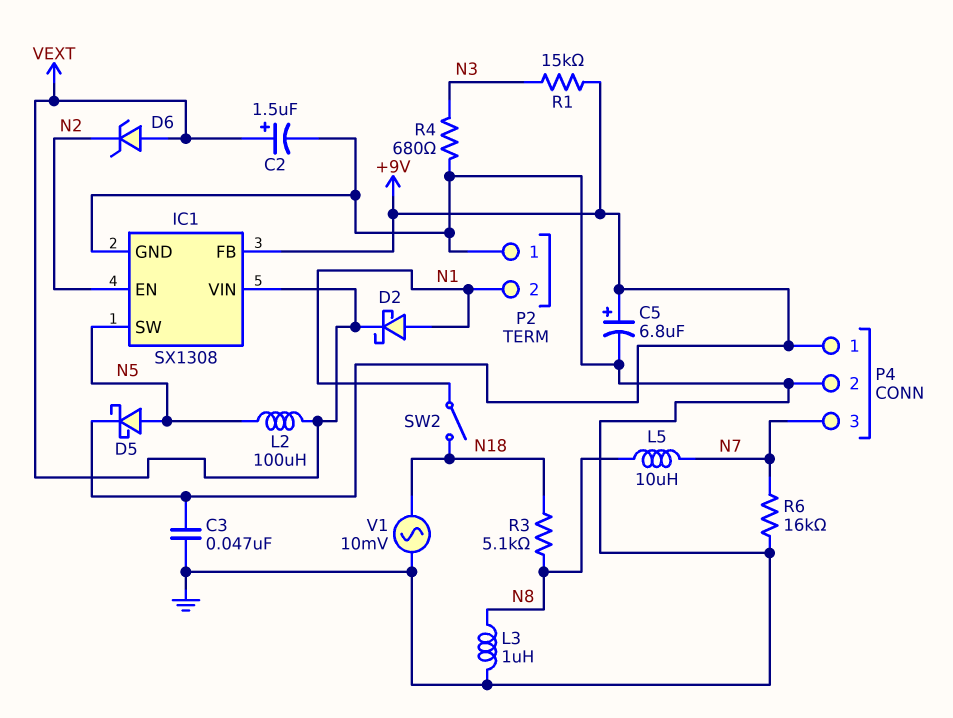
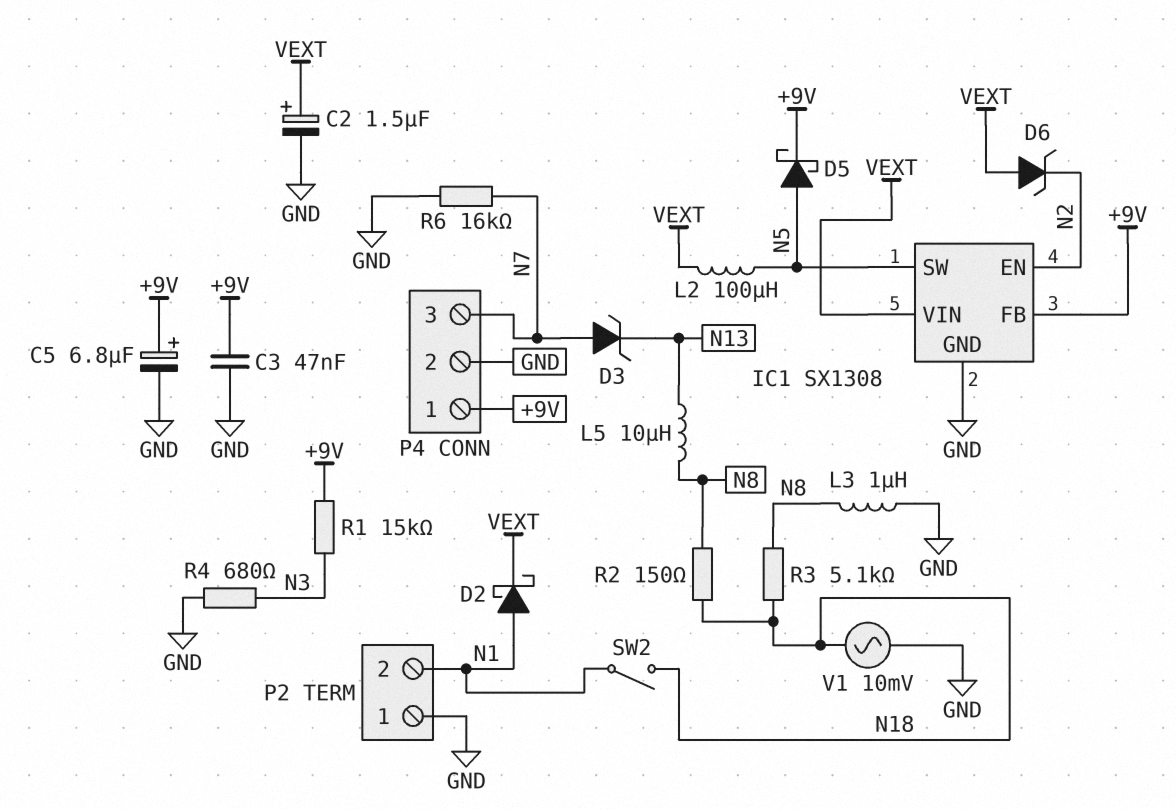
D3: none -> zener (A N7, K N13)
L5: 10uH (N7, N8) -> 10uH (N8, N13)
R2: none -> 150 (N8, N18)

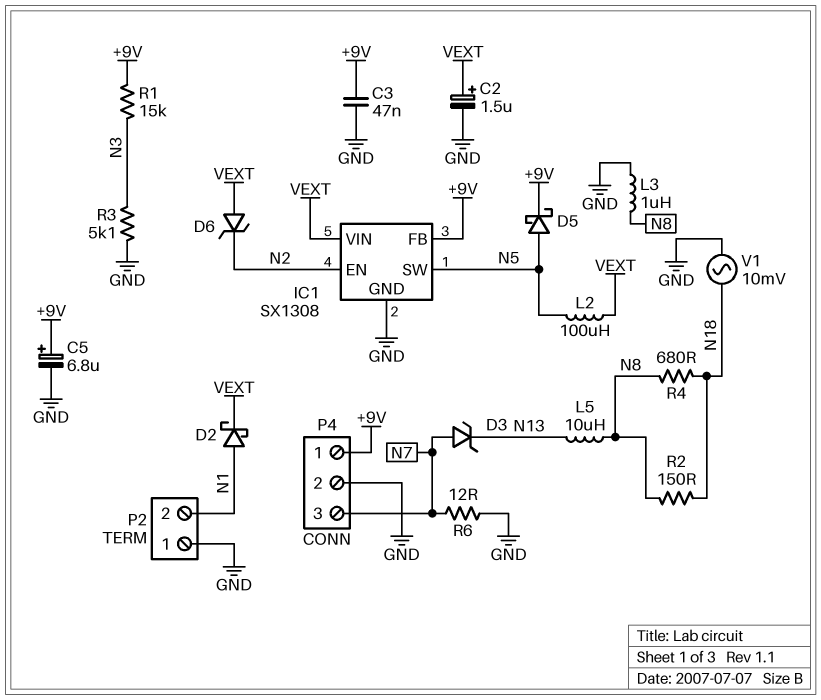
R3: 5.1k (N8, N18) -> 5.1k (GND, N3)
R4: 680 (GND, N3) -> 680 (N8, N18)
R6: 16k (GND, N7) -> 12 (GND, N7)
SW2: switch (N1, N18) -> none

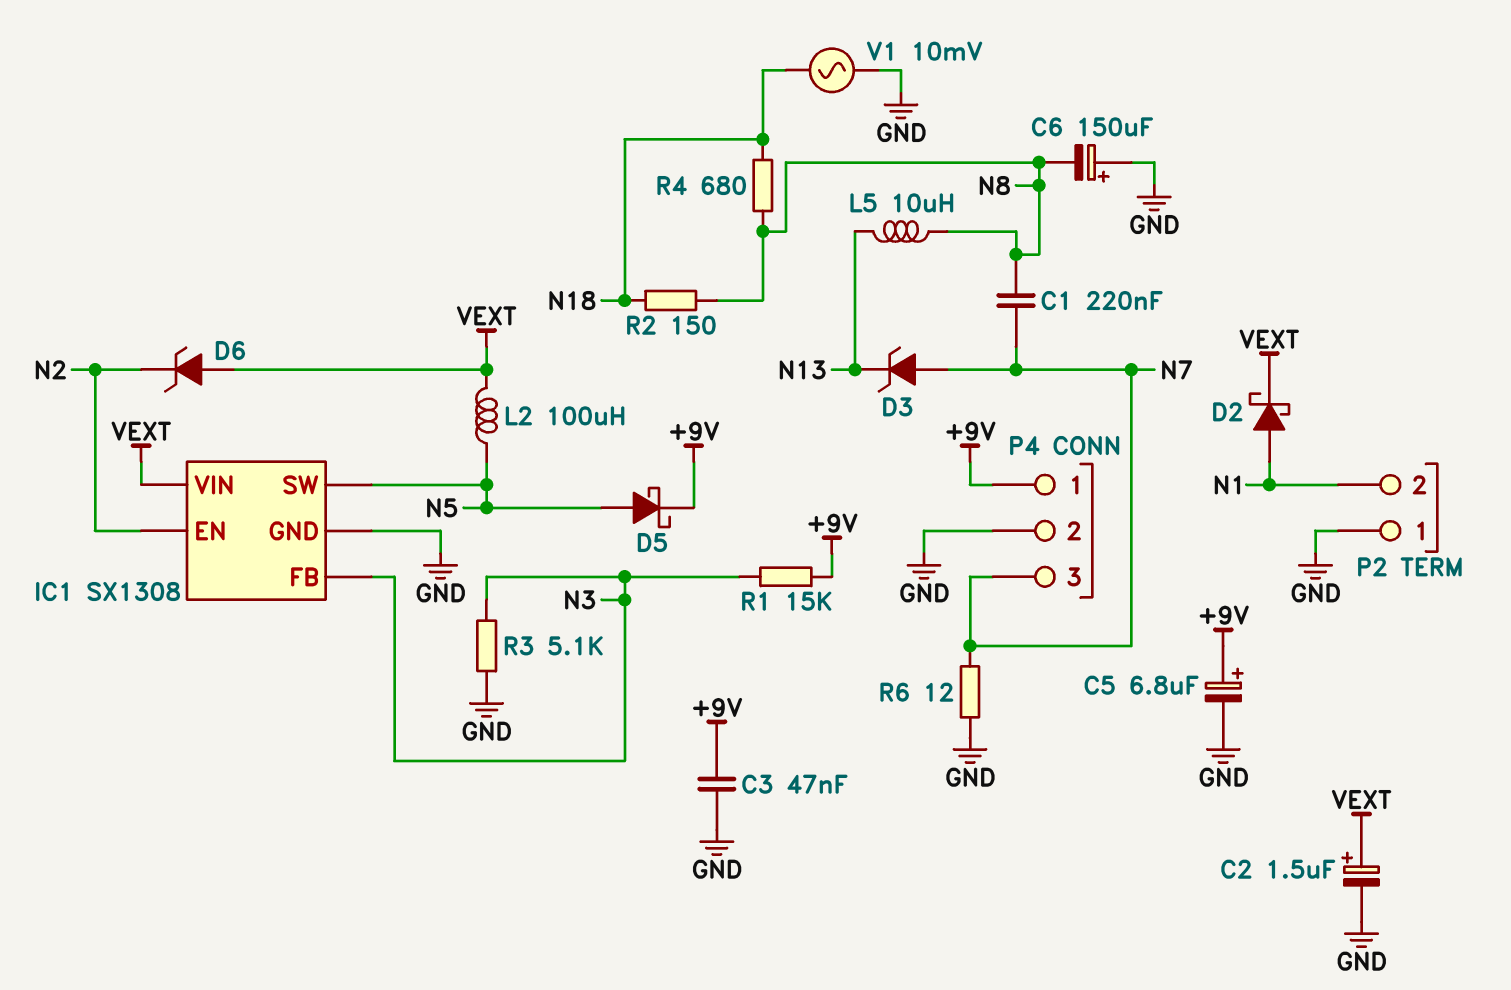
C1: none -> 220nF (N7, N8)
C6: none -> 150uF (plus GND, minus N8)
IC1 pin FB: +9V -> N3
L3: 1uH (GND, N8) -> none

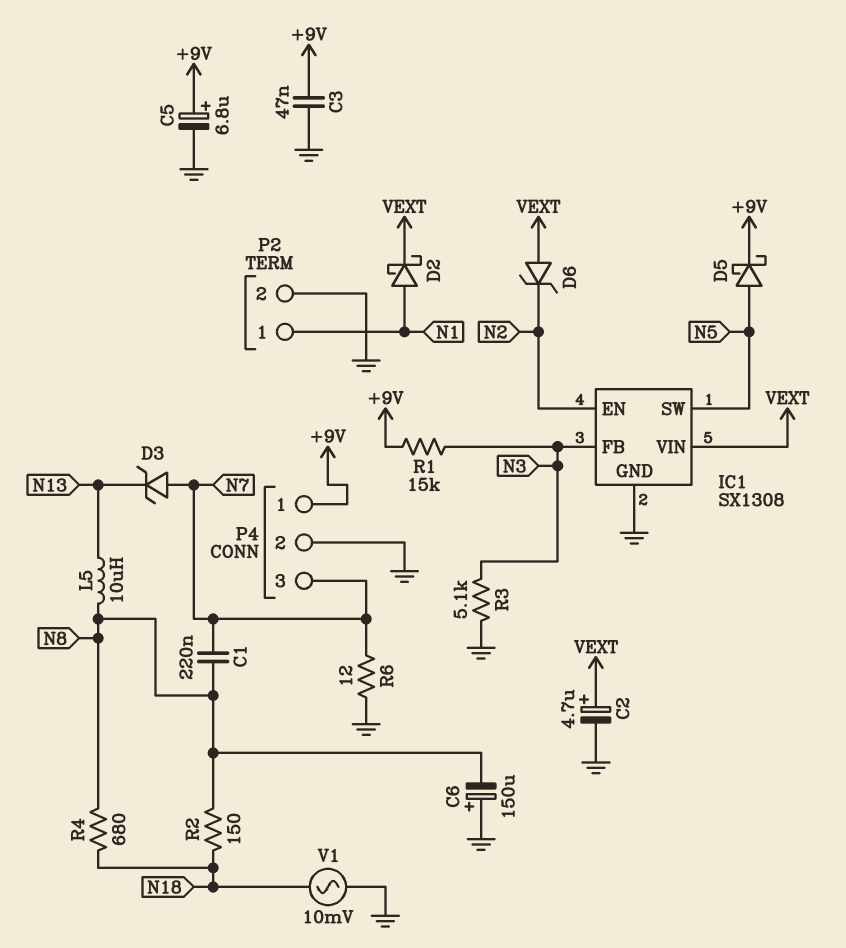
C2: 1.5uF (plus VEXT, minus GND) -> 4.7uF (plus VEXT, minus GND)
L2: 100uH (N5, VEXT) -> none
P2 pin 1: GND -> N1
P2 pin 2: N1 -> GND

